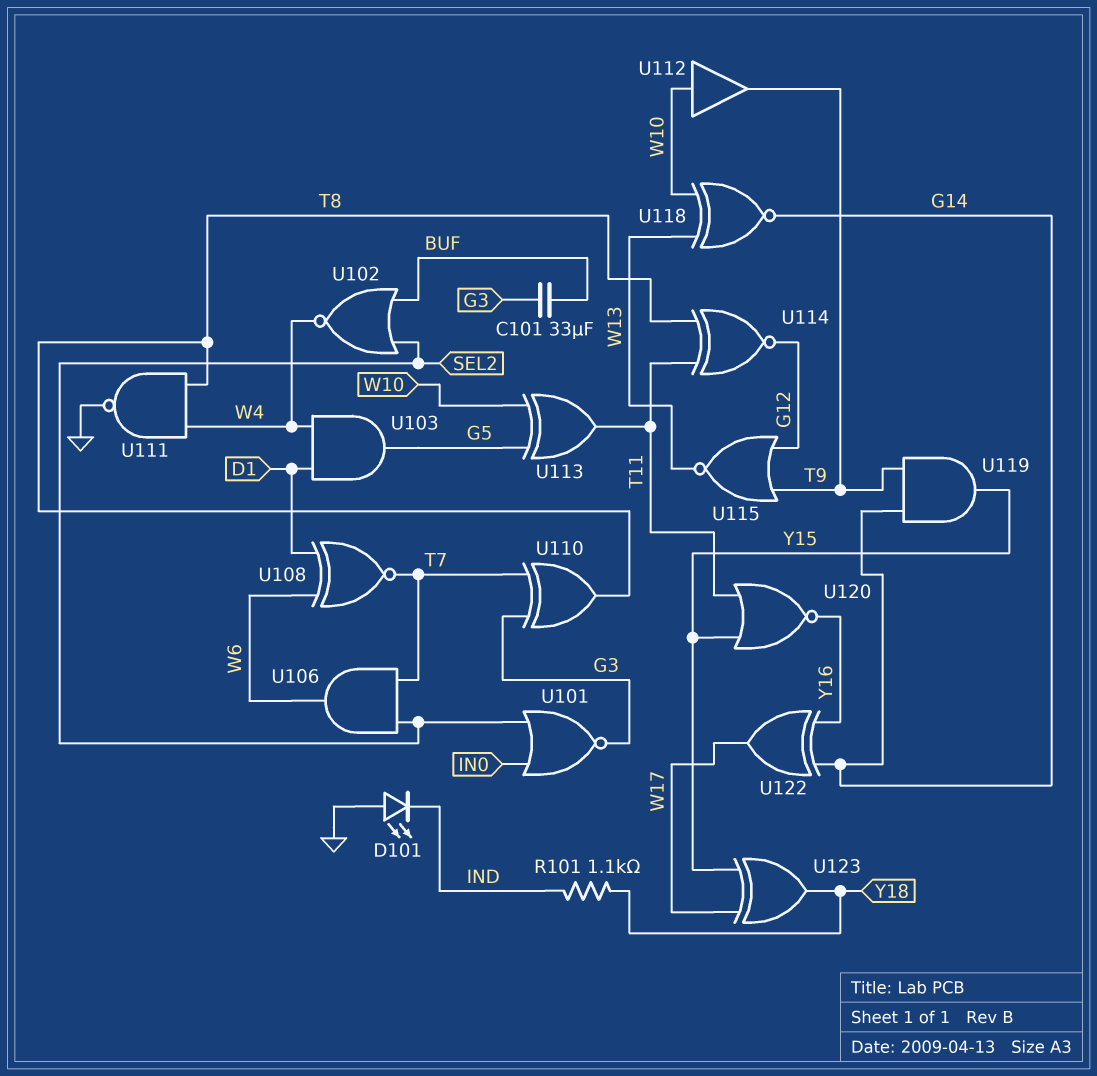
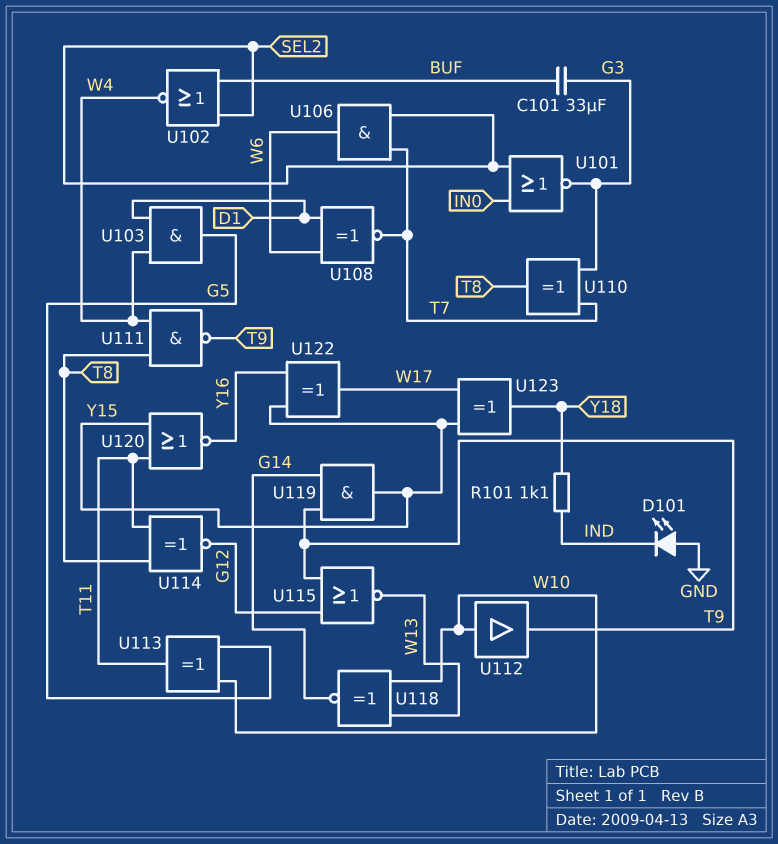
U111: NAND (in T8, in W4, out GND) -> NAND (in T8, in W4, out T9)
U122: XOR (in G14, in Y16, out W17) -> XOR (in Y15, in Y16, out W17)

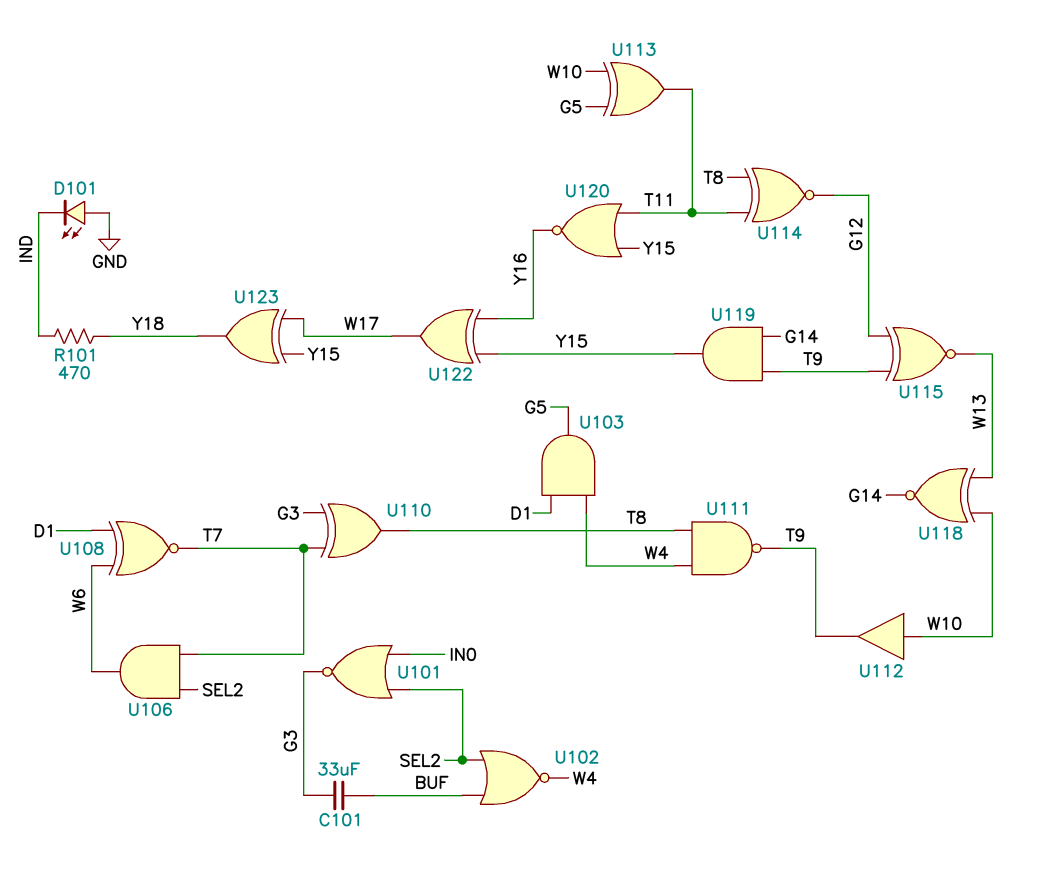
R101: 1.1k (IND, Y18) -> 470 (IND, Y18)
U115: NOR (in G12, in T9, out W13) -> XNOR (in G12, in T9, out W13)

